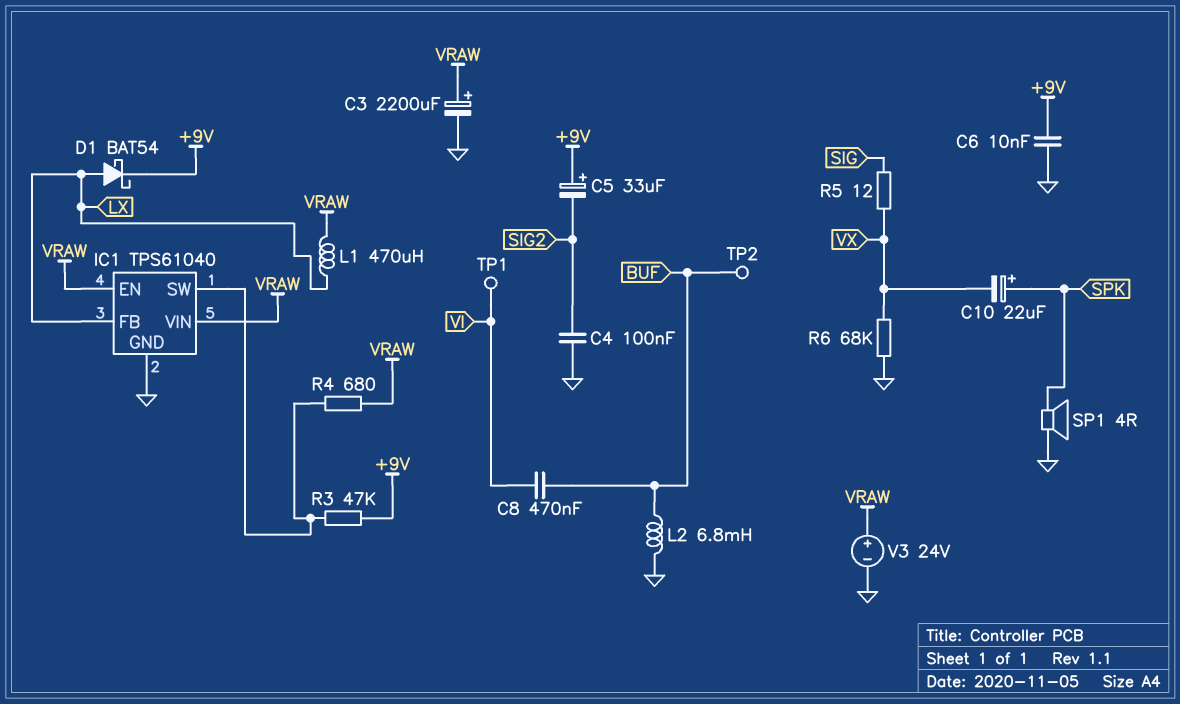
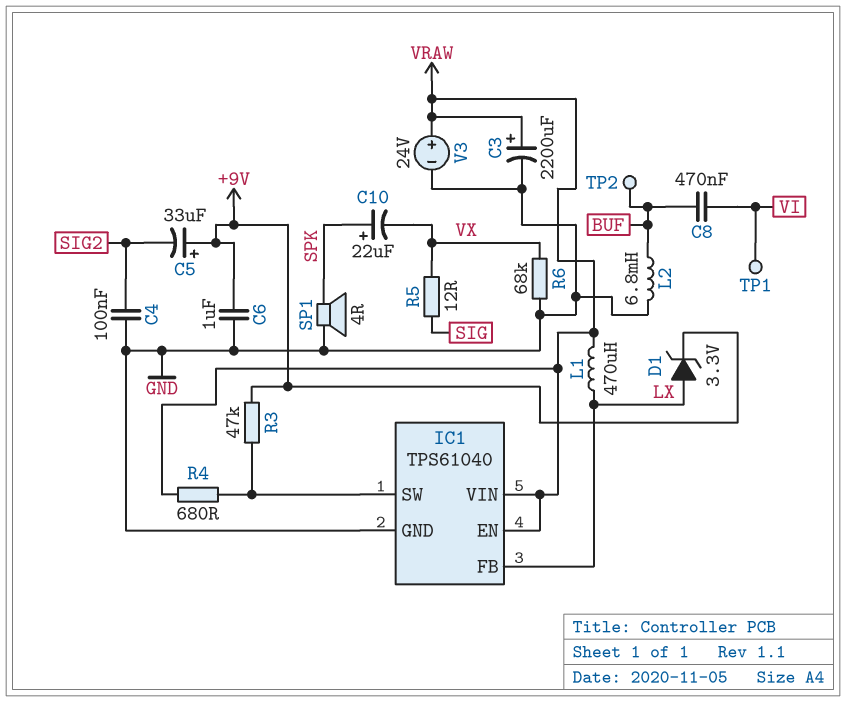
C6: 10nF (+9V, GND) -> 1uF (+9V, GND)
D1: schottky BAT54 (A LX, K +9V) -> zener 3.3V (A LX, K +9V)

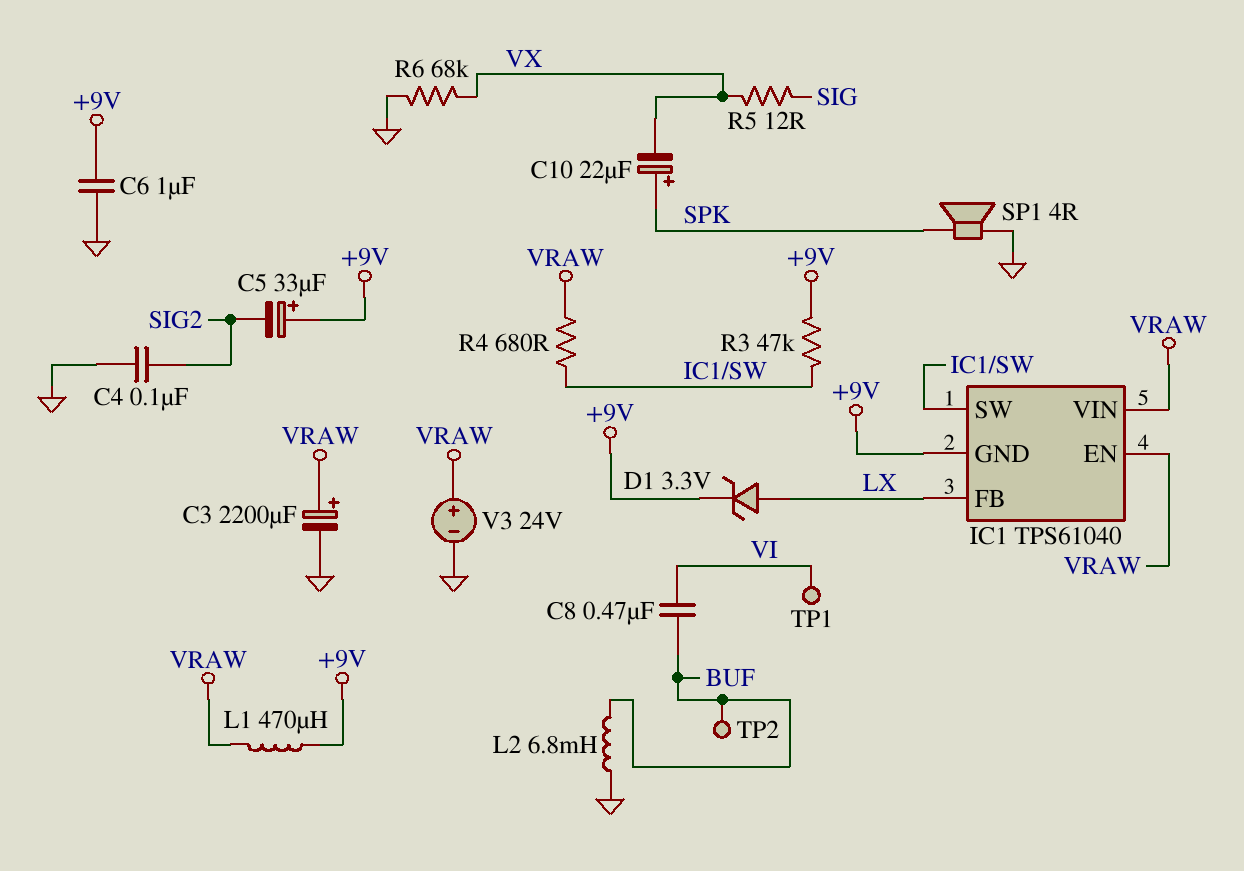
IC1 pin GND: GND -> +9V
L1: 470uH (LX, VRAW) -> 470uH (+9V, VRAW)

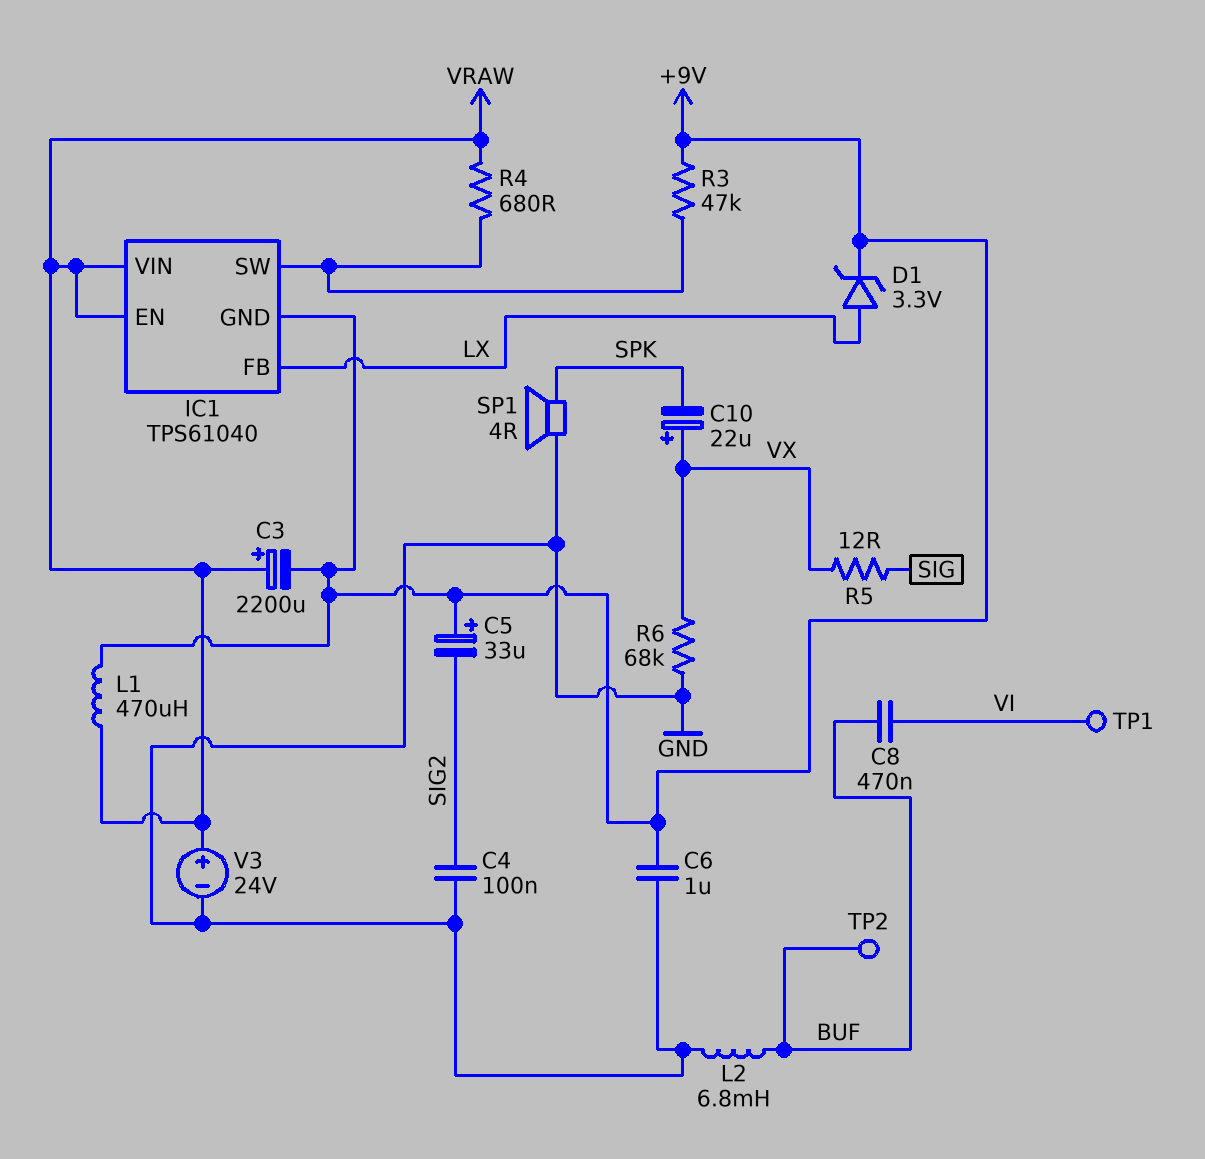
C3: 2200uF (plus VRAW, minus GND) -> 2200uF (plus VRAW, minus +9V)
C10: 22uF (plus SPK, minus VX) -> 22uF (plus VX, minus SPK)

